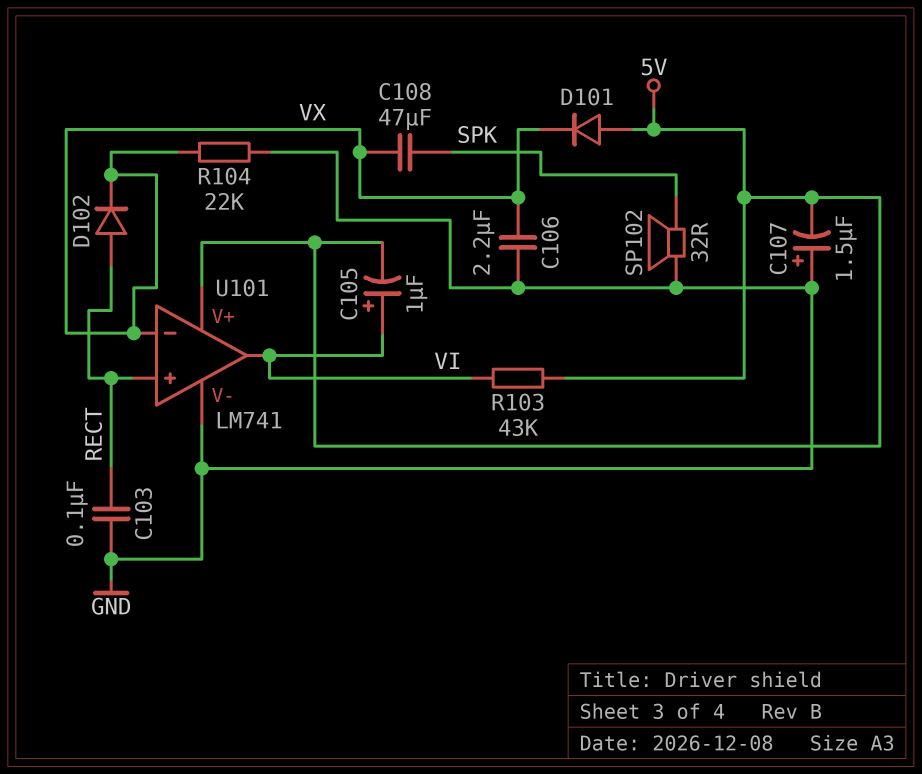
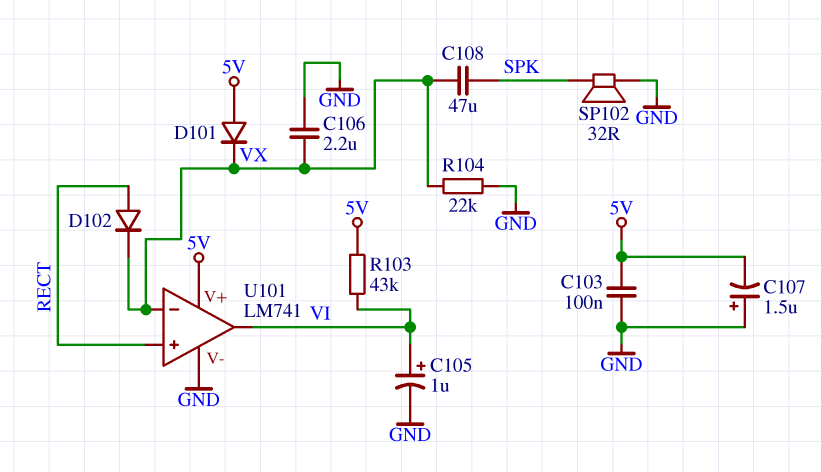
C103: 100nF (GND, RECT) -> 100nF (5V, GND)
C105: 1uF (plus VI, minus 5V) -> 1uF (plus VI, minus GND)

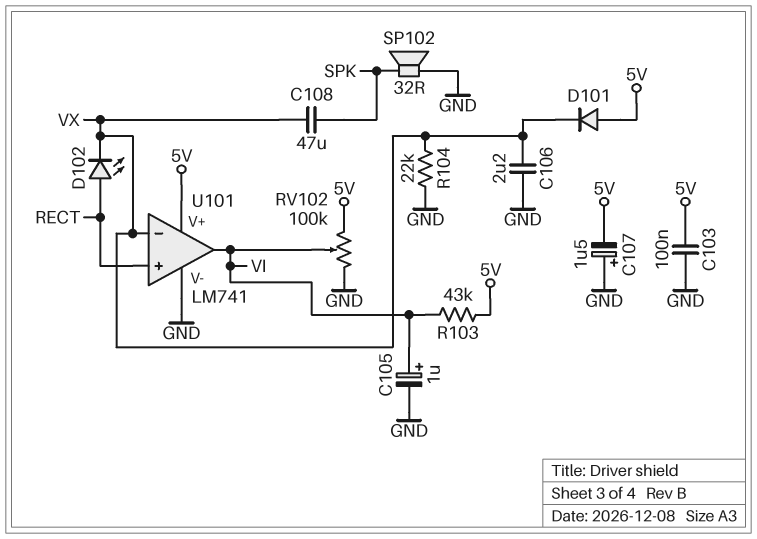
D102: diode (A RECT, K VX) -> LED (A RECT, K VX)
RV102: none -> 100k (5V, GND, wiper VI)

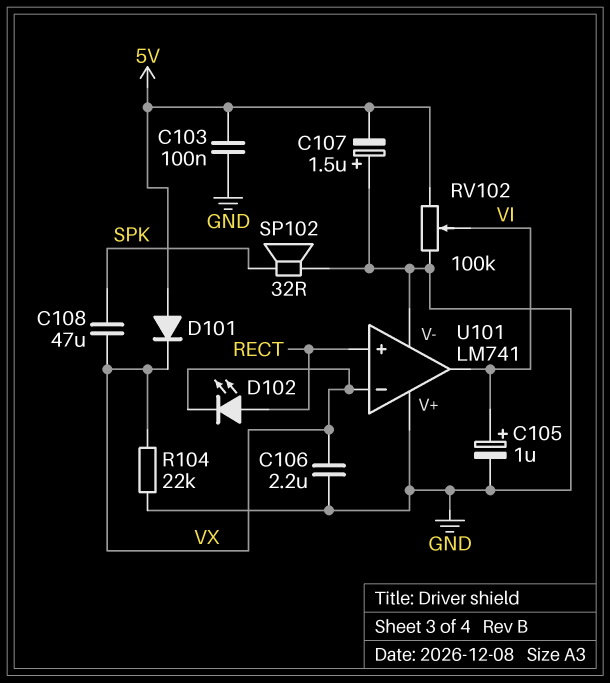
R103: 43k (5V, VI) -> none
U101 pin V+: 5V -> GND

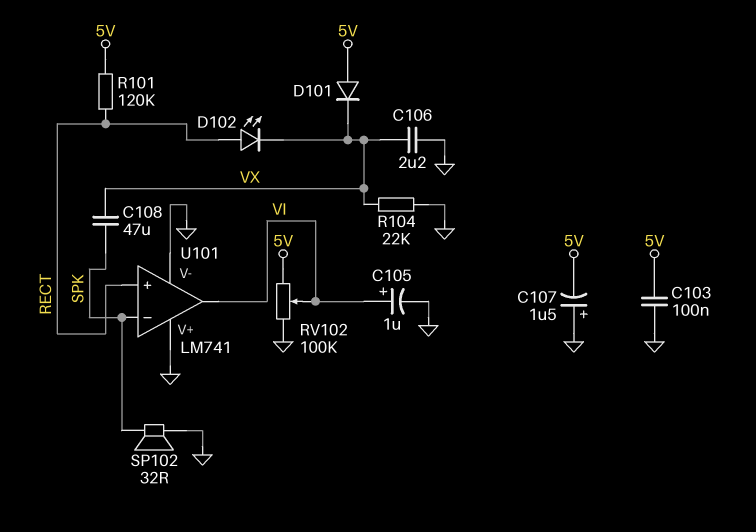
R101: none -> 120k (5V, RECT)
U101 pin in-: VX -> SPK

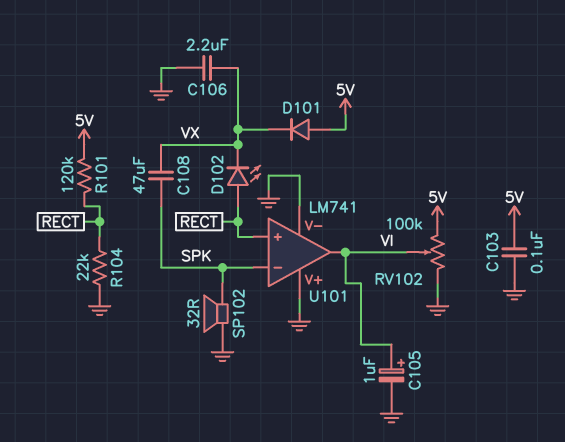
C107: 1.5uF (plus GND, minus 5V) -> none
R104: 22k (GND, VX) -> 22k (GND, RECT)

